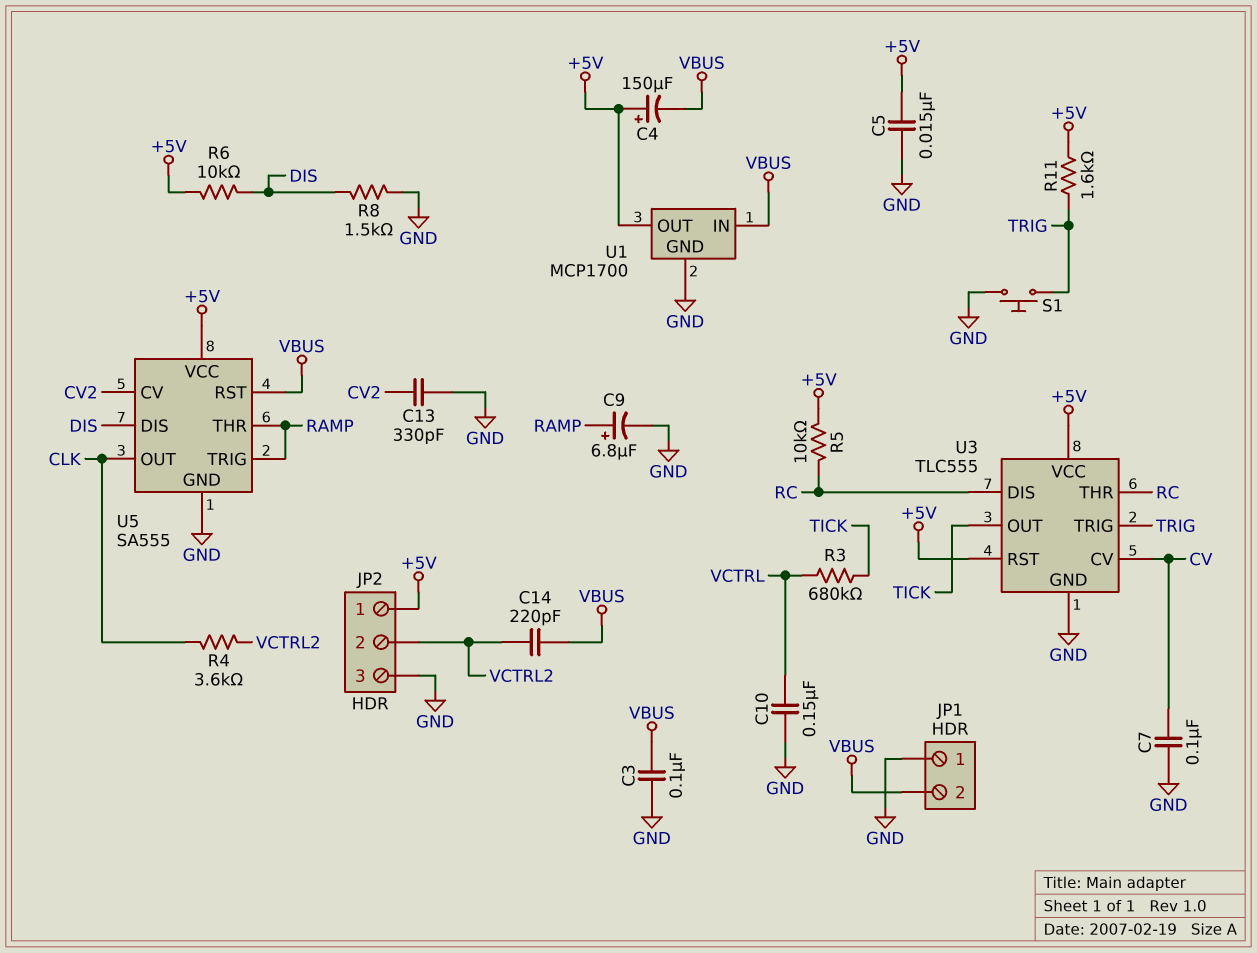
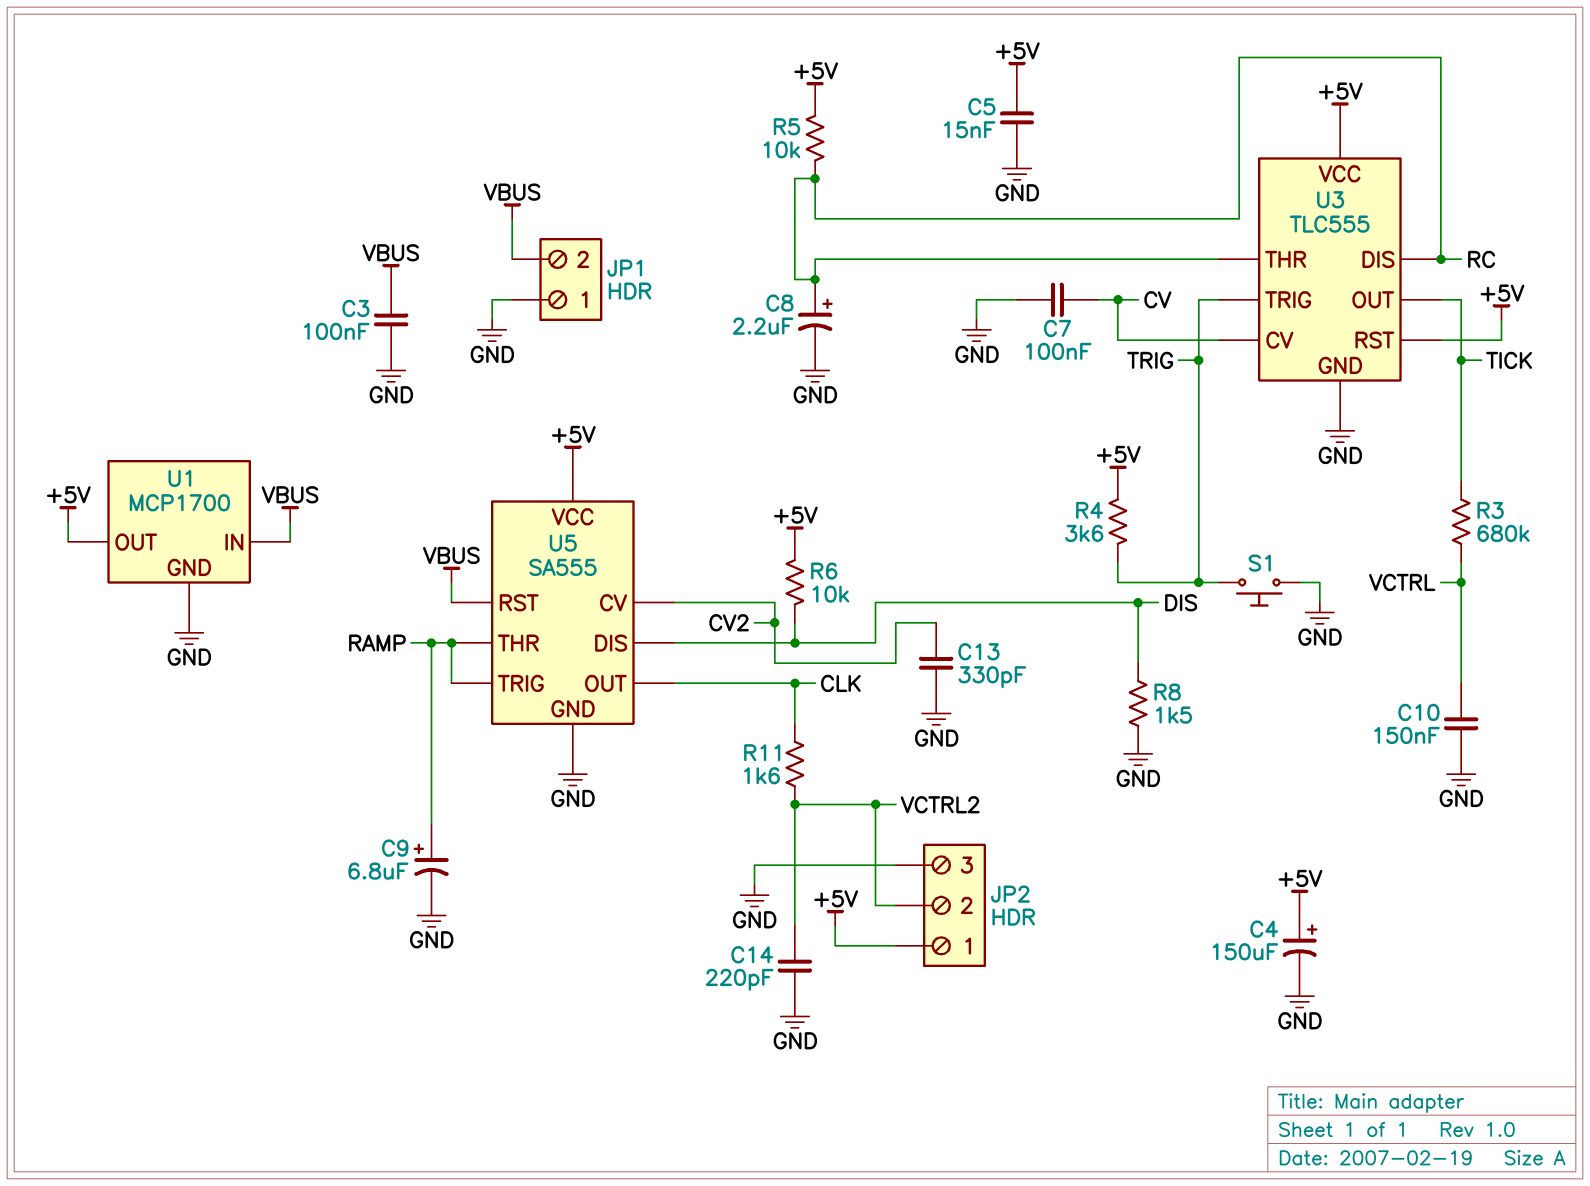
C4: 150uF (plus +5V, minus VBUS) -> 150uF (plus +5V, minus GND)
C8: none -> 2.2uF (plus RC, minus GND)
C14: 220pF (VBUS, VCTRL2) -> 220pF (GND, VCTRL2)
R4: 3.6k (CLK, VCTRL2) -> 3.6k (+5V, TRIG)
R11: 1.6k (+5V, TRIG) -> 1.6k (CLK, VCTRL2)

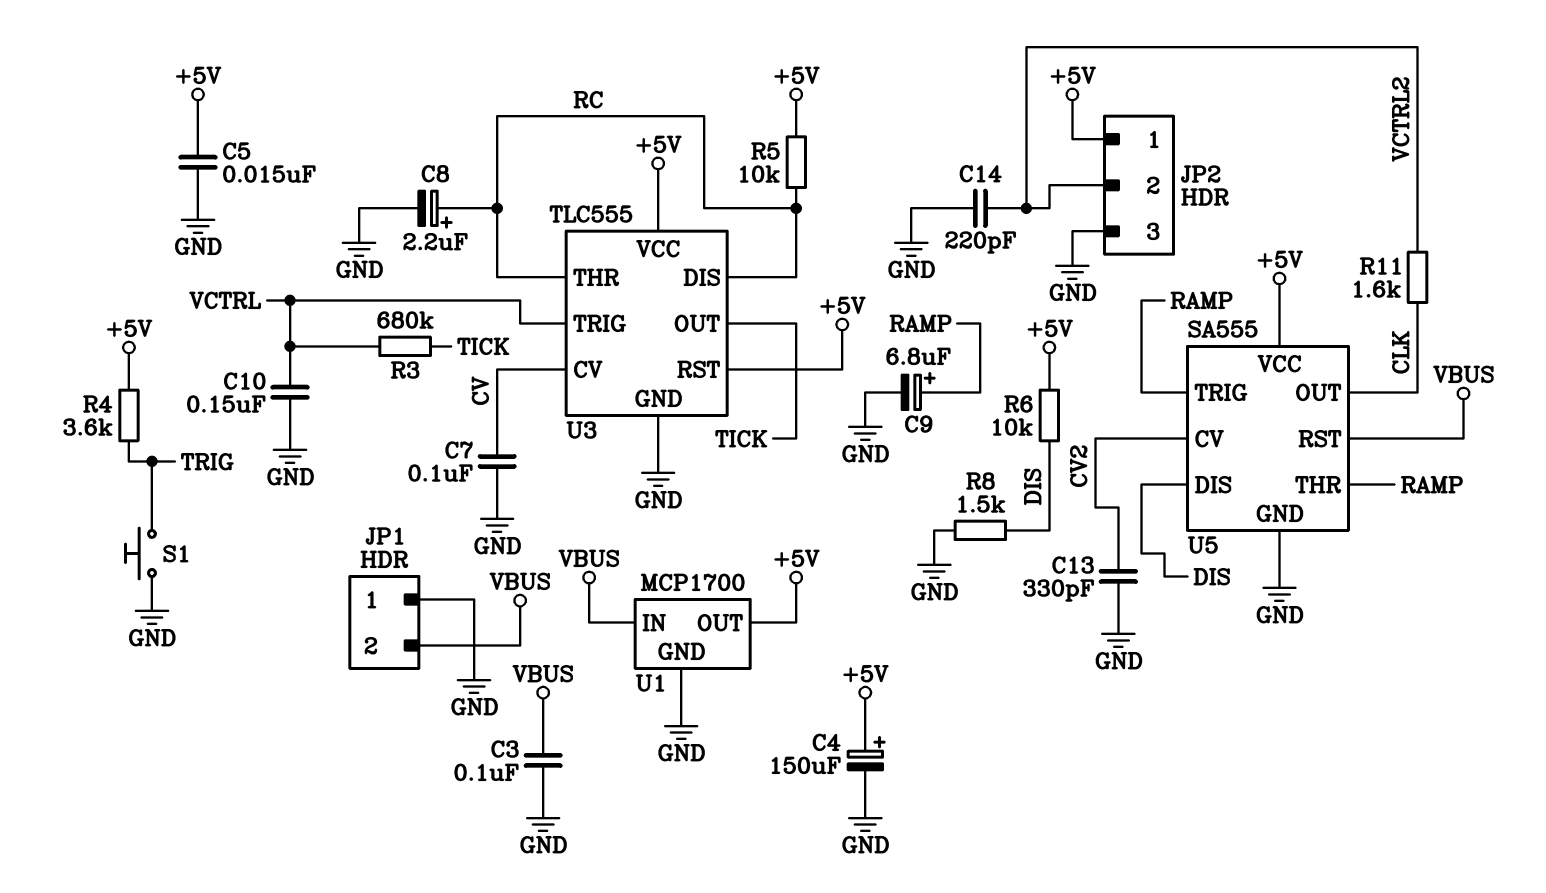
U3 pin TRIG: TRIG -> VCTRL

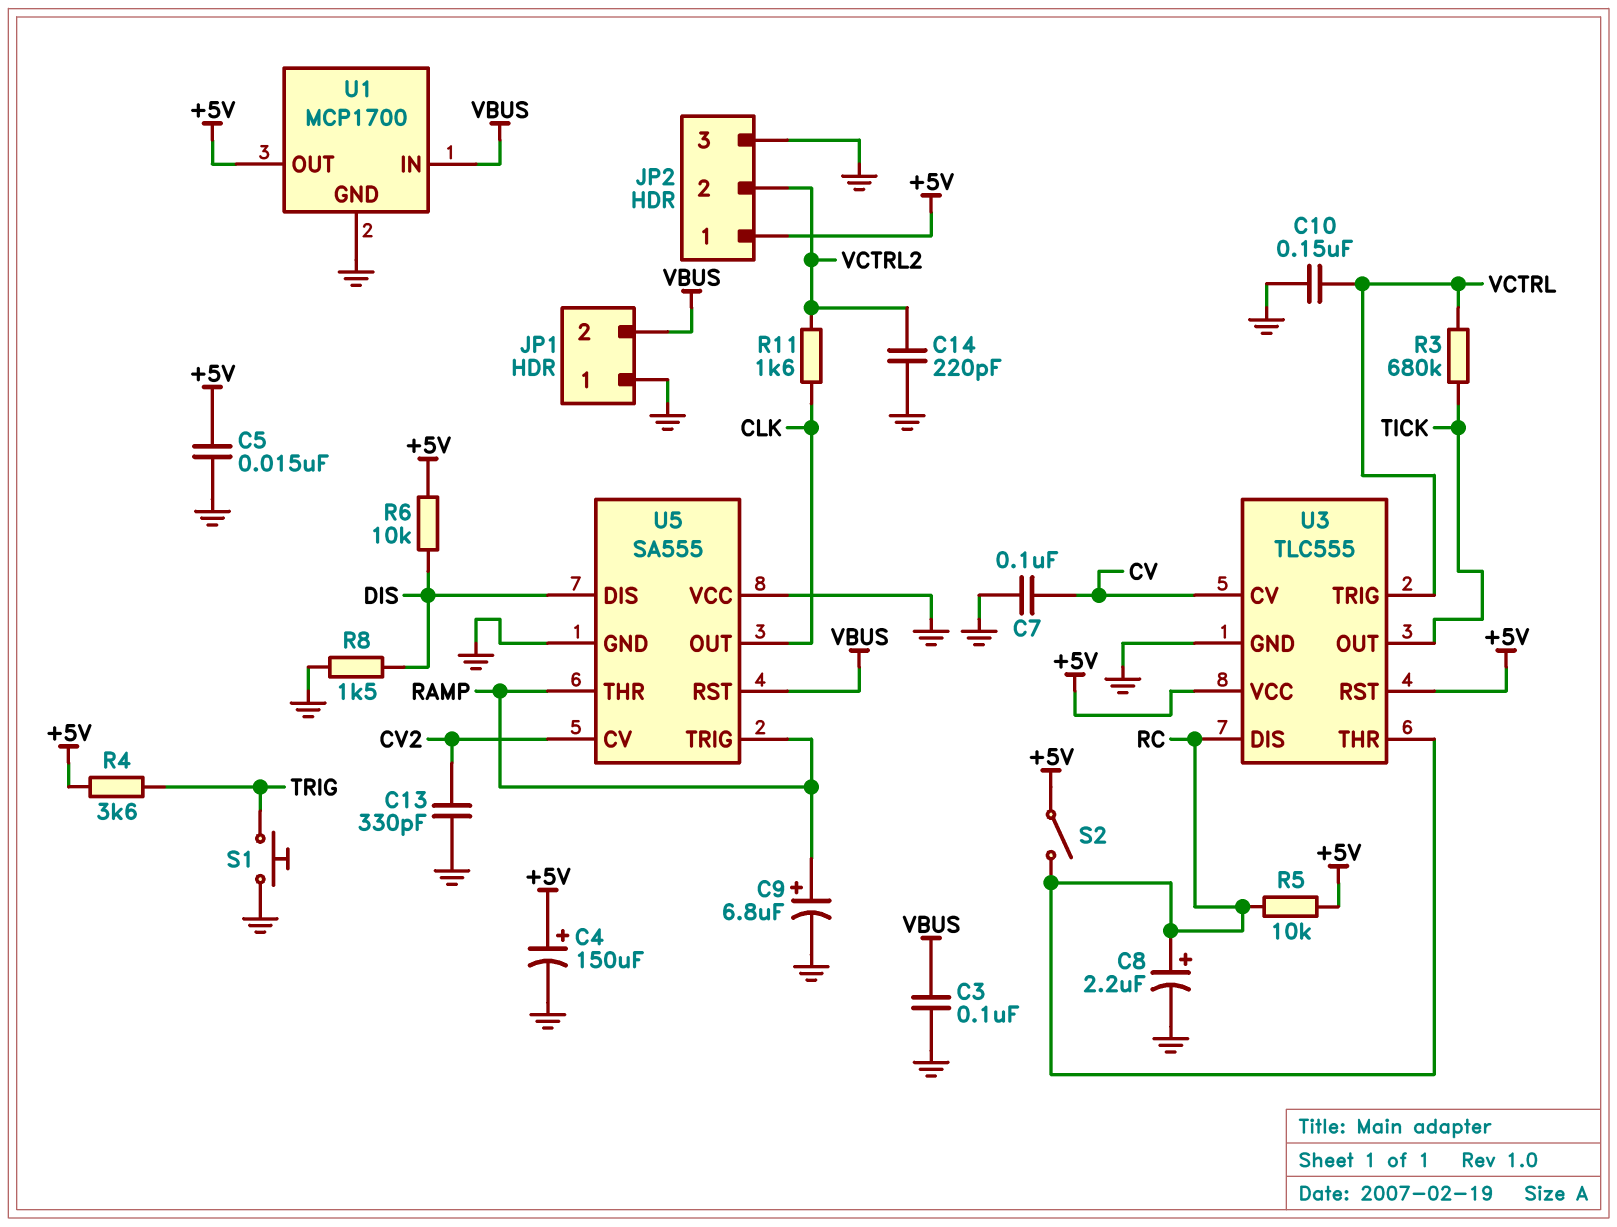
S2: none -> switch (+5V, RC)
U5 pin VCC: +5V -> GND

